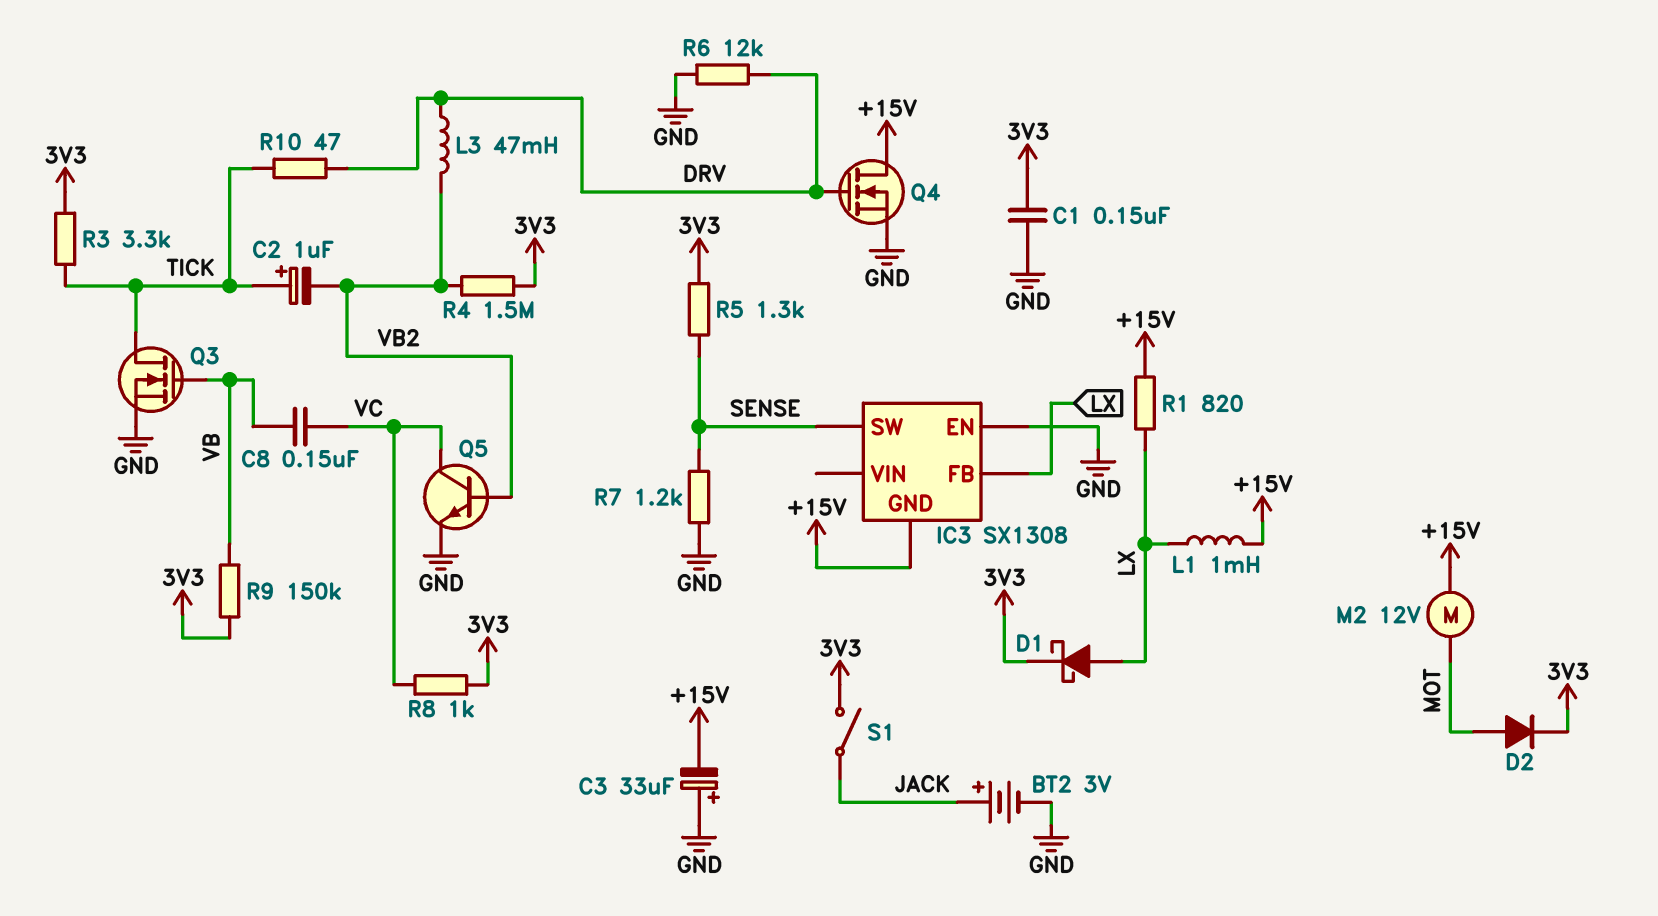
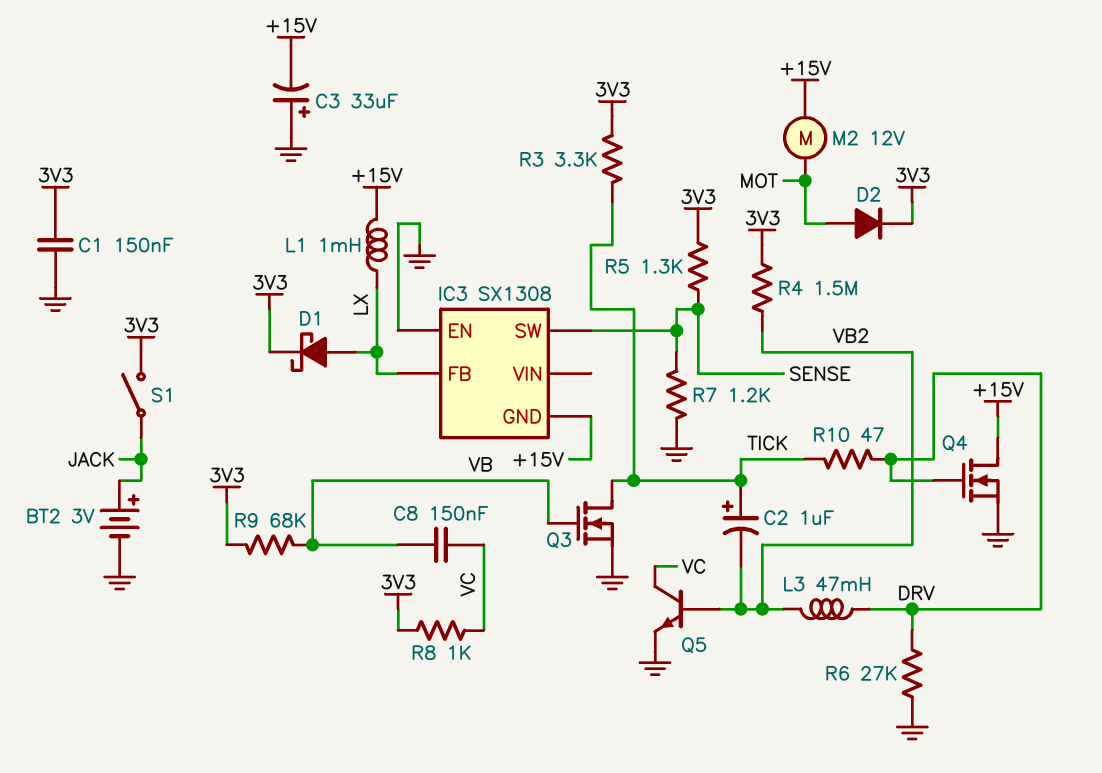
R1: 820 (+15V, LX) -> none
R6: 12k (DRV, GND) -> 27k (DRV, GND)
R9: 150k (3V3, VB) -> 68k (3V3, VB)

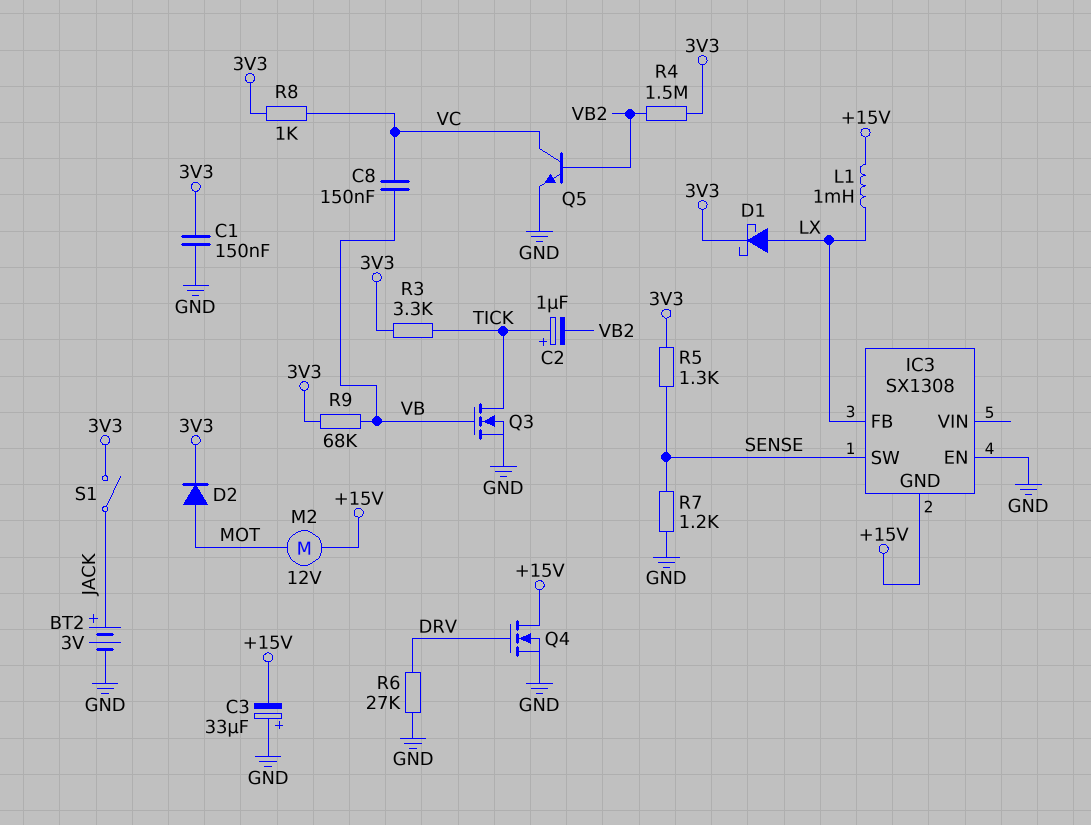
L3: 47mH (DRV, VB2) -> none
R10: 47 (DRV, TICK) -> none

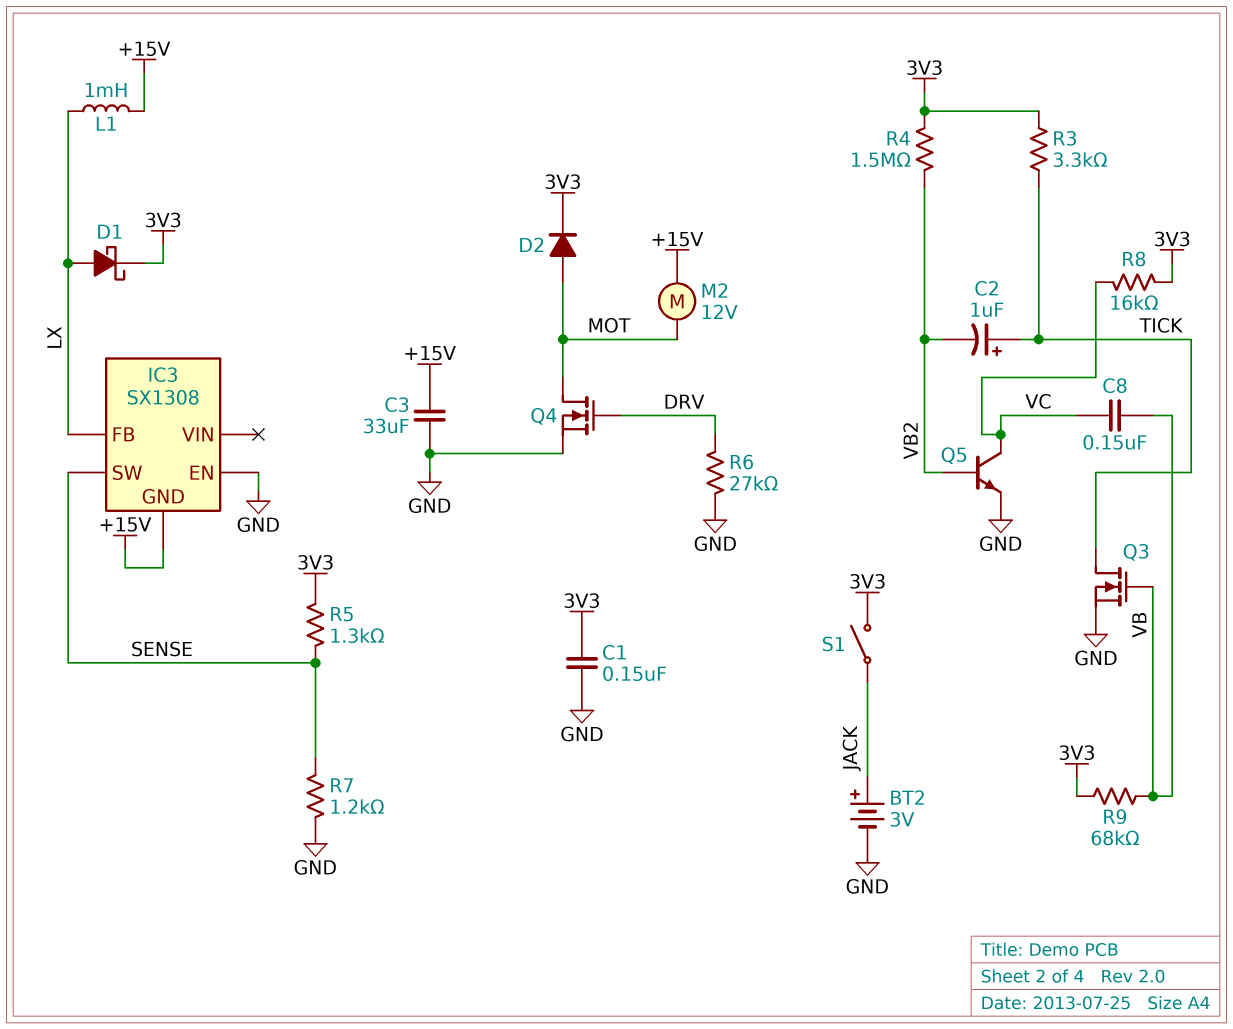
C3: 33uF (plus GND, minus +15V) -> 33uF (+15V, GND)
Q4: NMOS (G DRV, D +15V, S GND) -> NMOS (G DRV, D MOT, S GND)
R8: 1k (3V3, VC) -> 16k (3V3, VC)

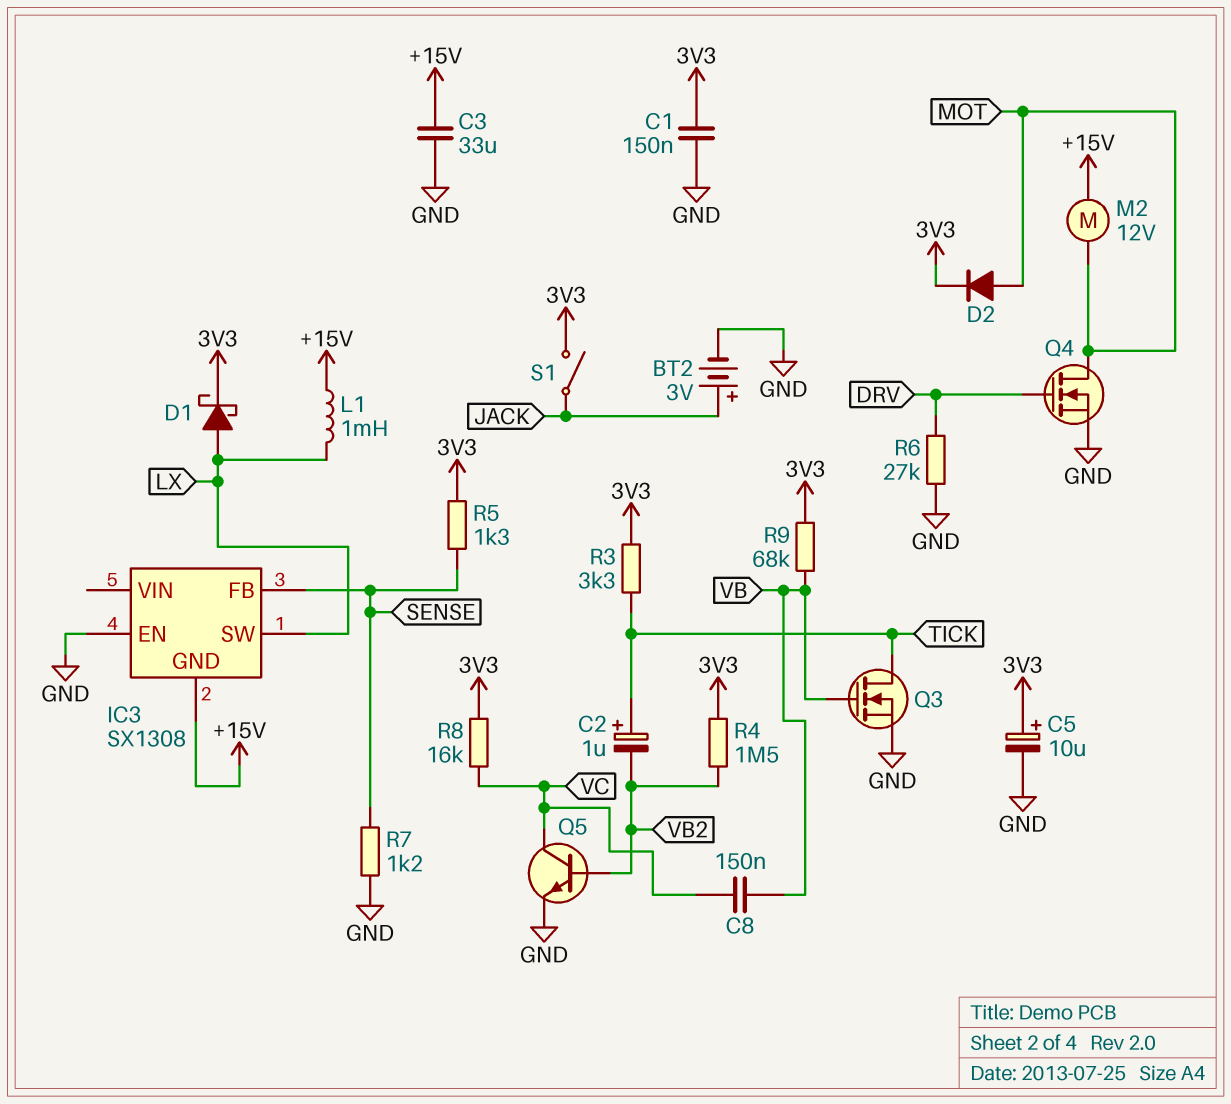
C5: none -> 10uF (plus 3V3, minus GND)
IC3 pin FB: LX -> SENSE
IC3 pin SW: SENSE -> LX

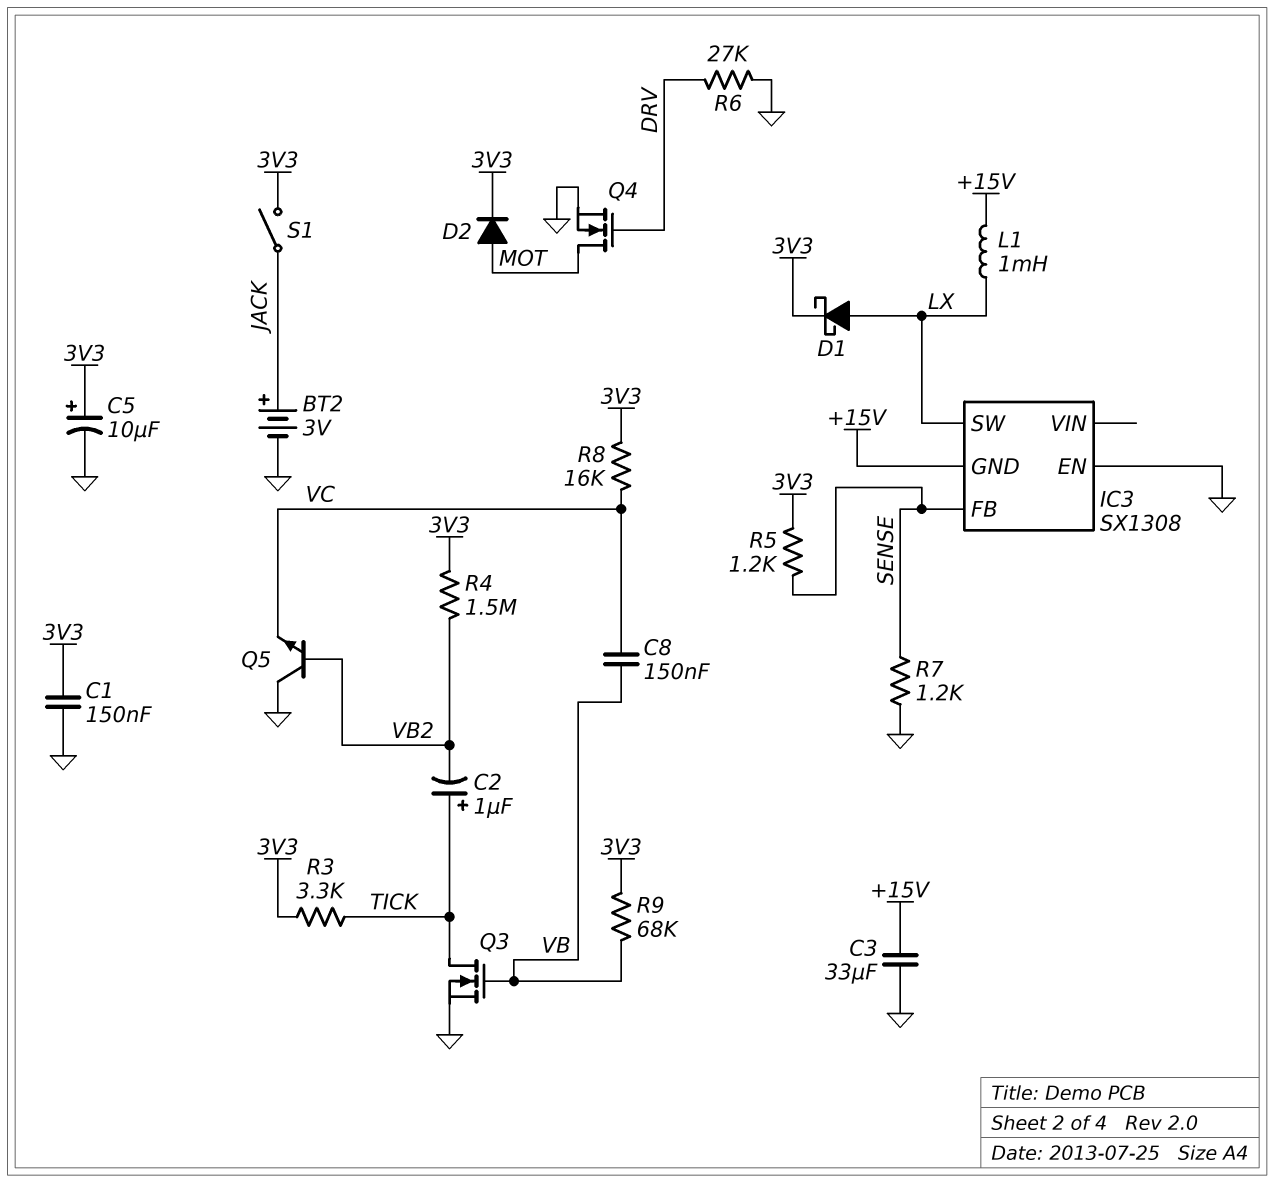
M2: motor 12V (+15V, MOT) -> none
Q5: NPN (B VB2, C VC, E GND) -> NPN (B VB2, C GND, E VC)
R5: 1.3k (3V3, SENSE) -> 1.2k (3V3, SENSE)

